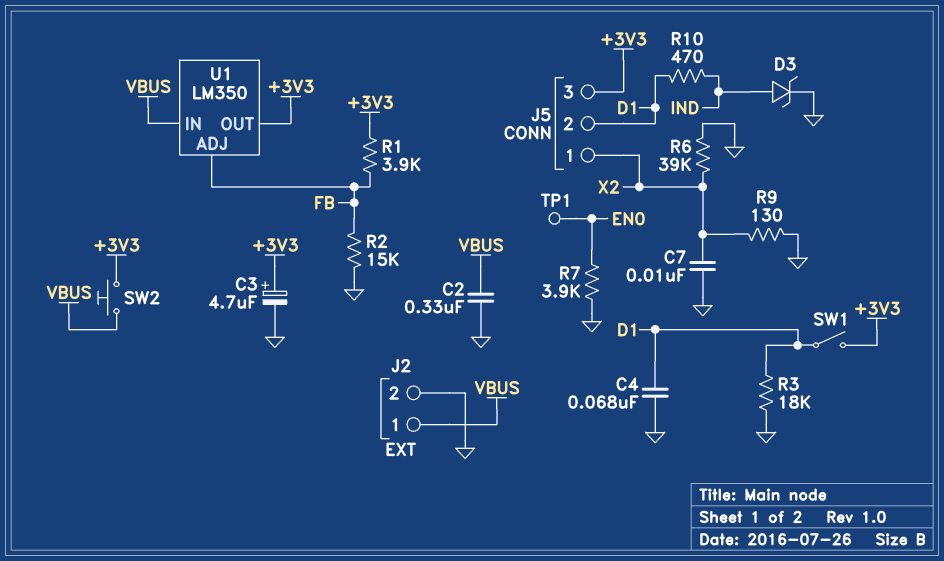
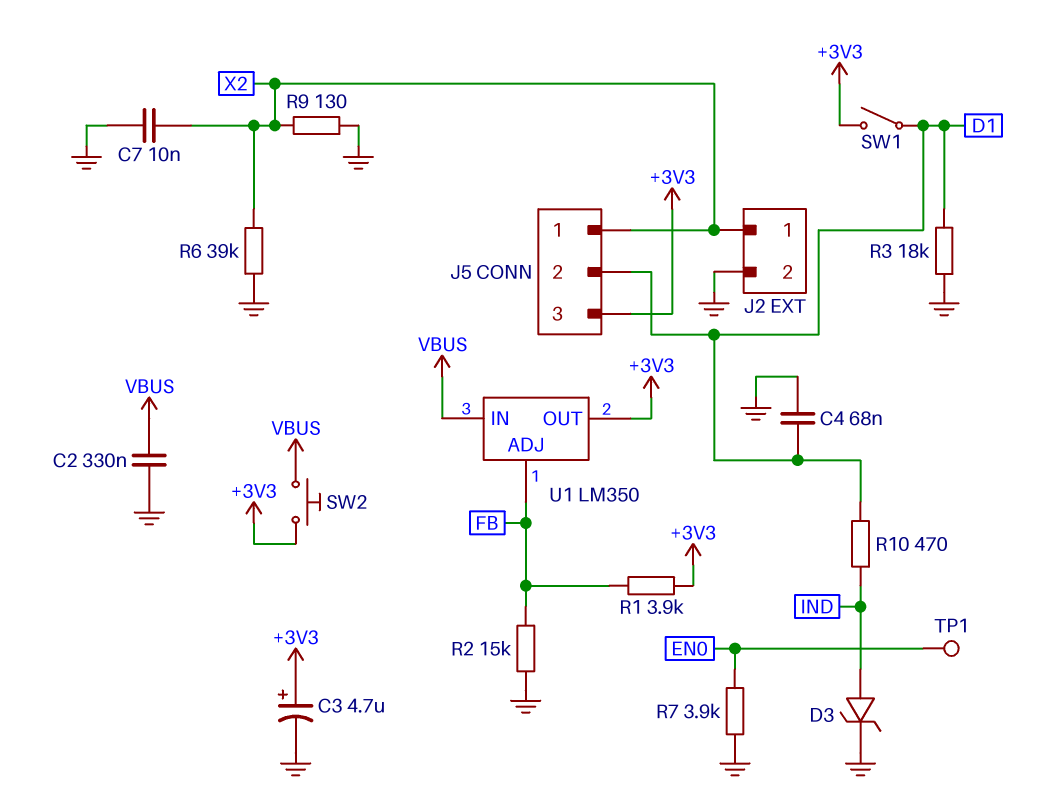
J2 pin 1: VBUS -> X2

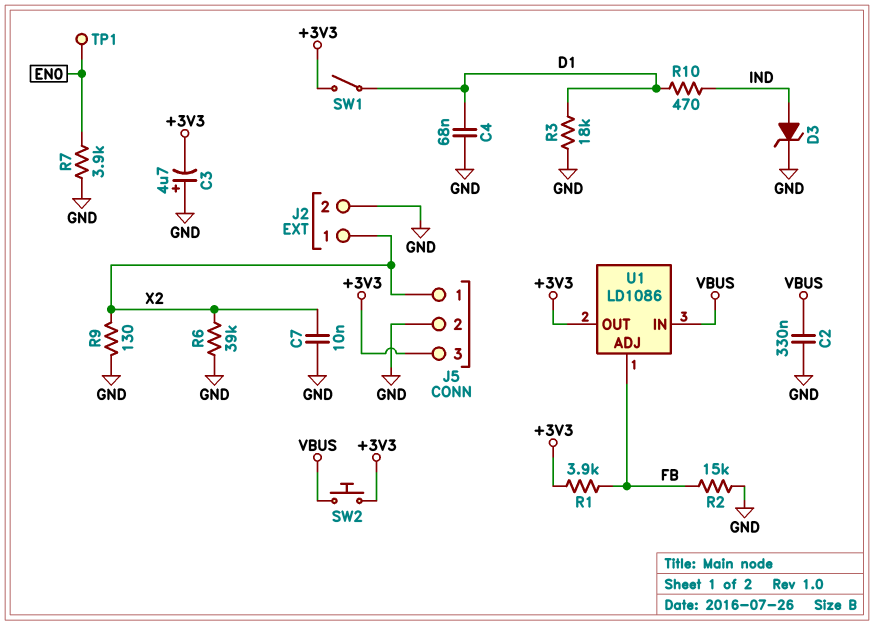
C3: 4.7uF (plus +3V3, minus GND) -> 4.7uF (plus GND, minus +3V3)
J5 pin 2: D1 -> GND
U1: LM350 -> LD1086

